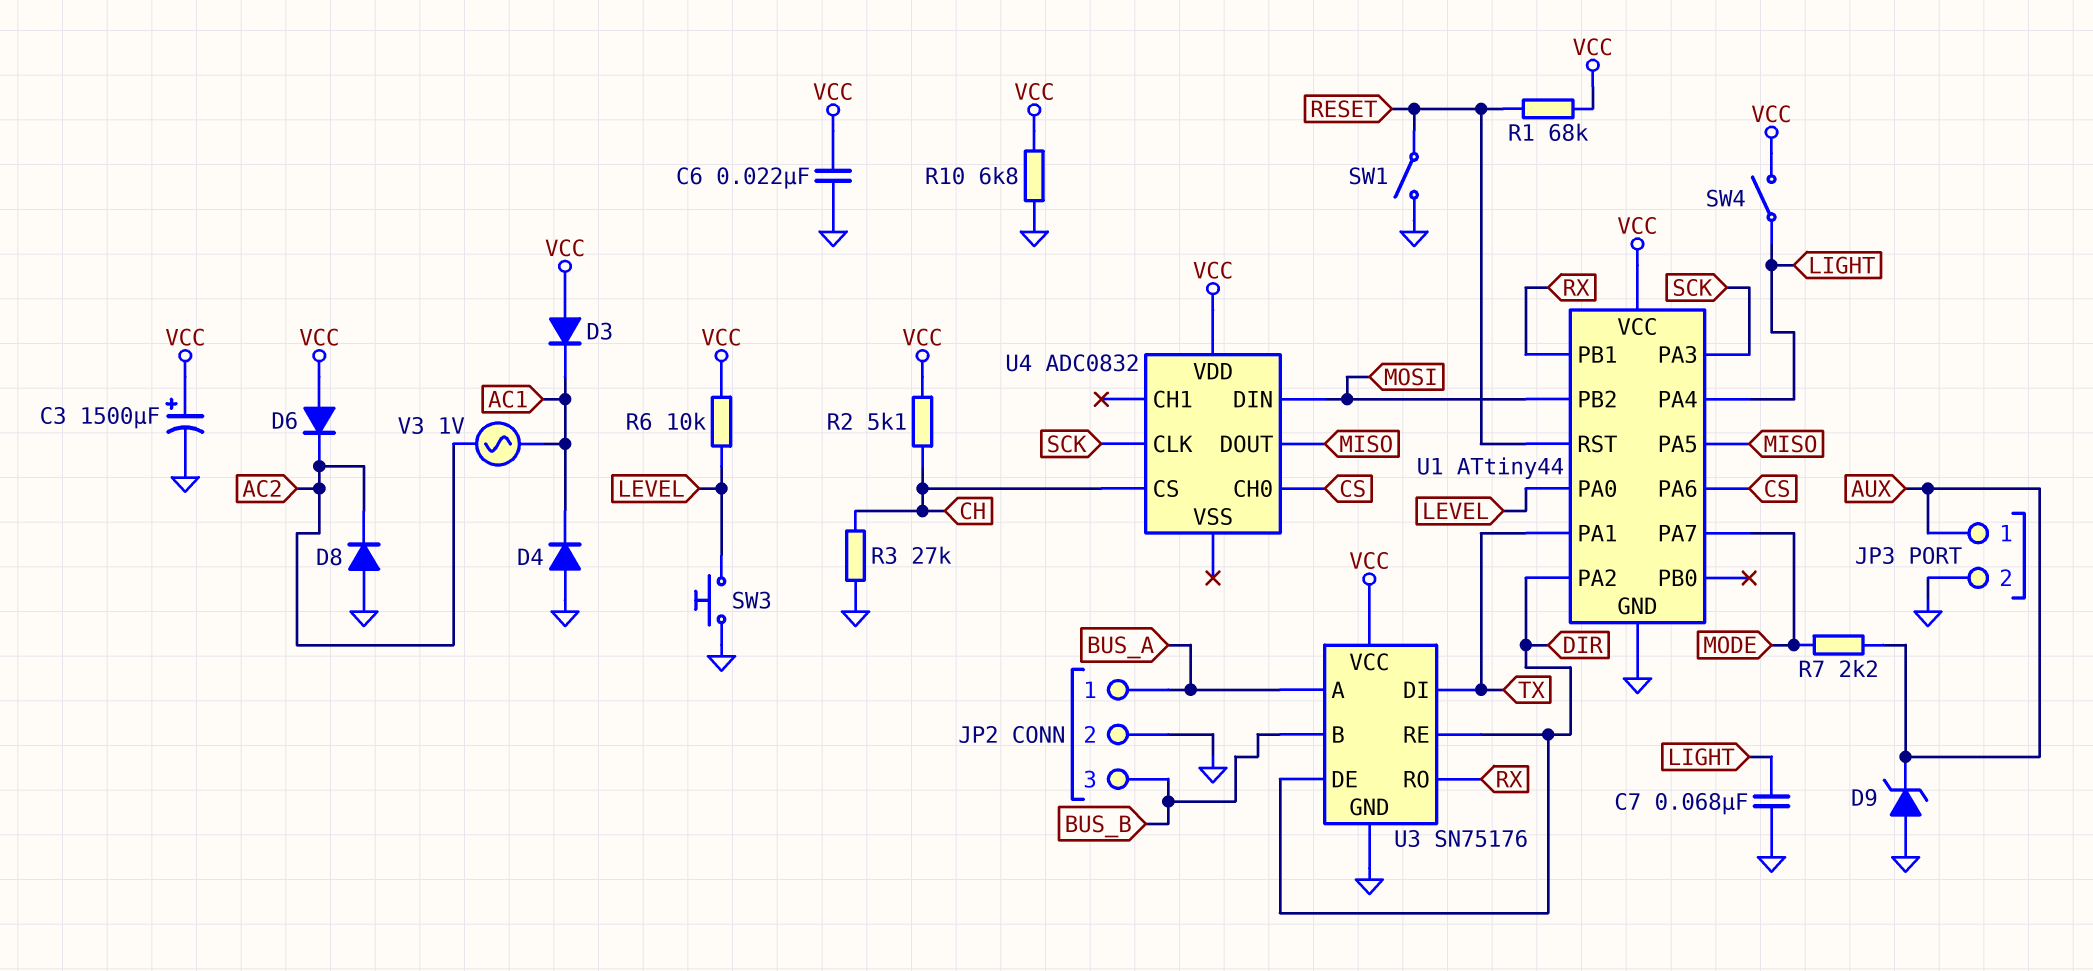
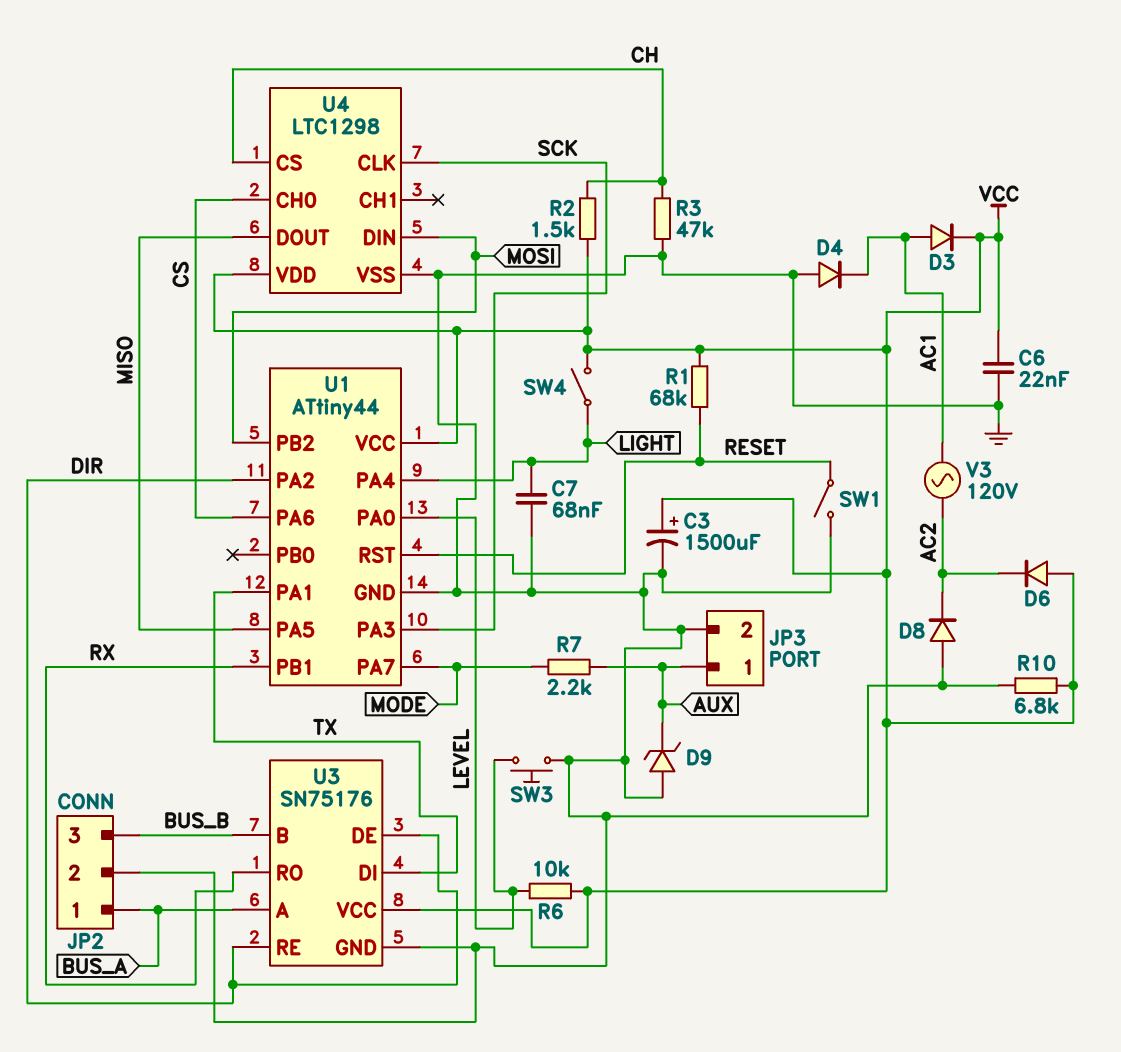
D3: diode (A VCC, K AC1) -> diode (A AC1, K VCC)
R2: 5.1k (CH, VCC) -> 1.5k (CH, VCC)
R3: 27k (CH, GND) -> 47k (CH, GND)
U4: ADC0832 -> LTC1298
U4 pin VSS: none -> GND
V3: AC 1V (AC1, AC2) -> AC 120V (AC1, AC2)

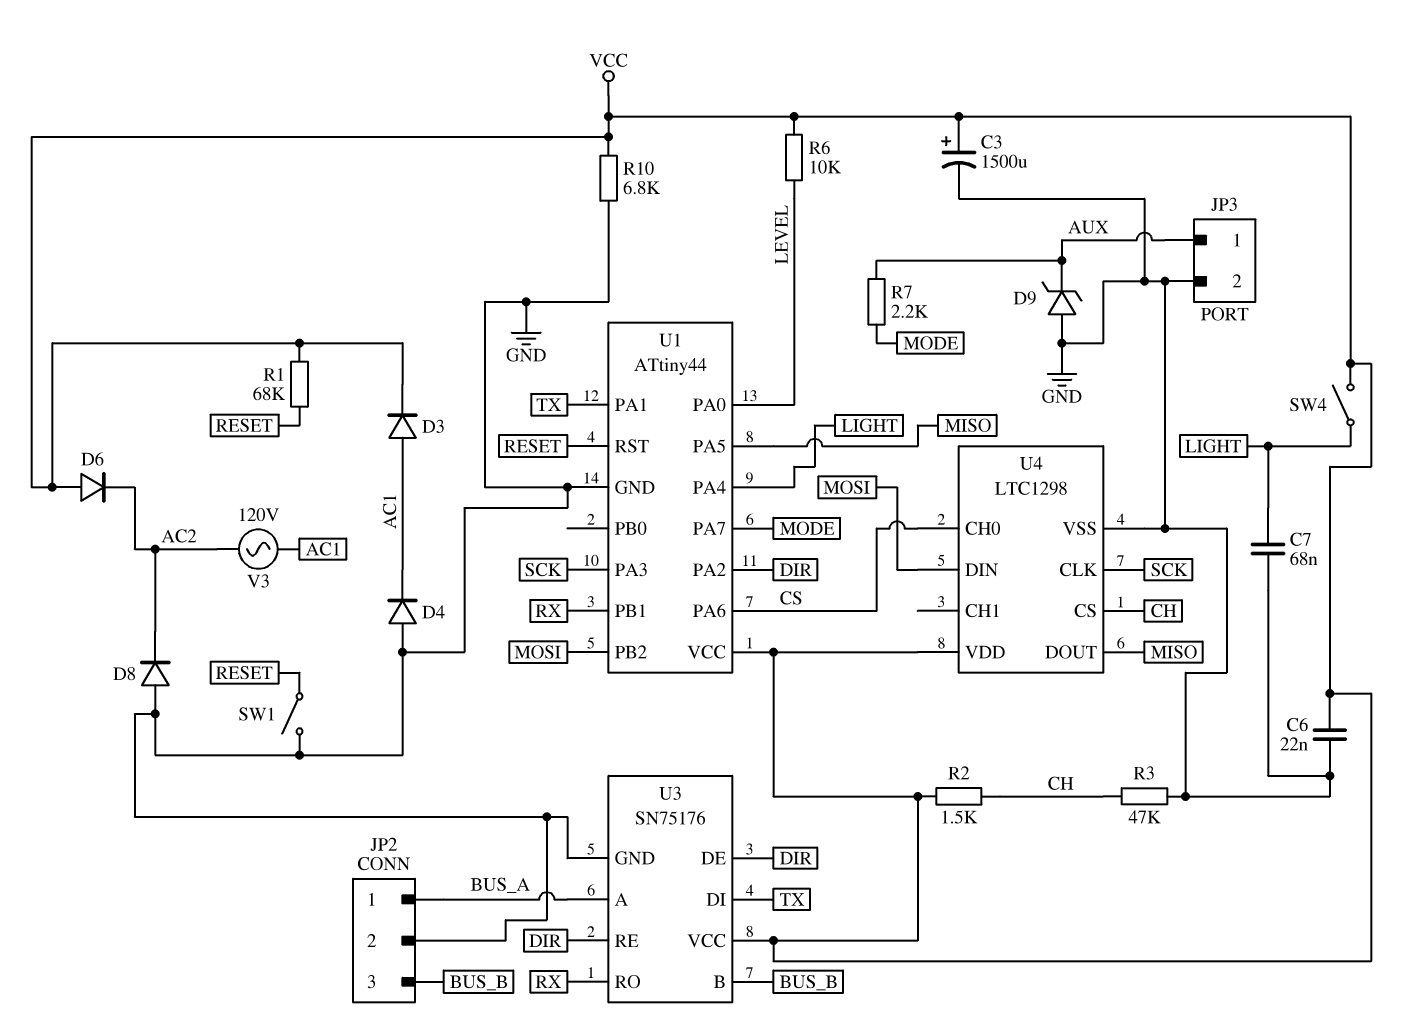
SW3: button (GND, LEVEL) -> none

